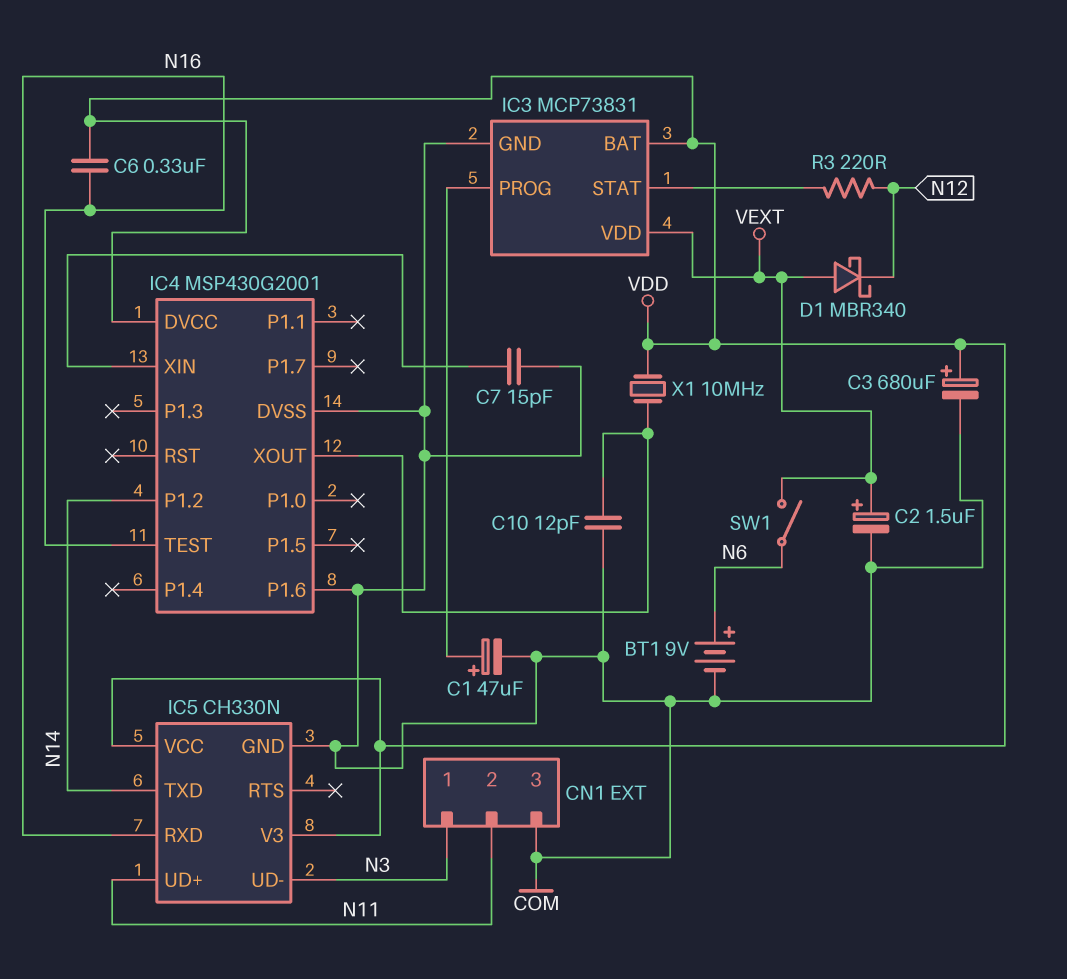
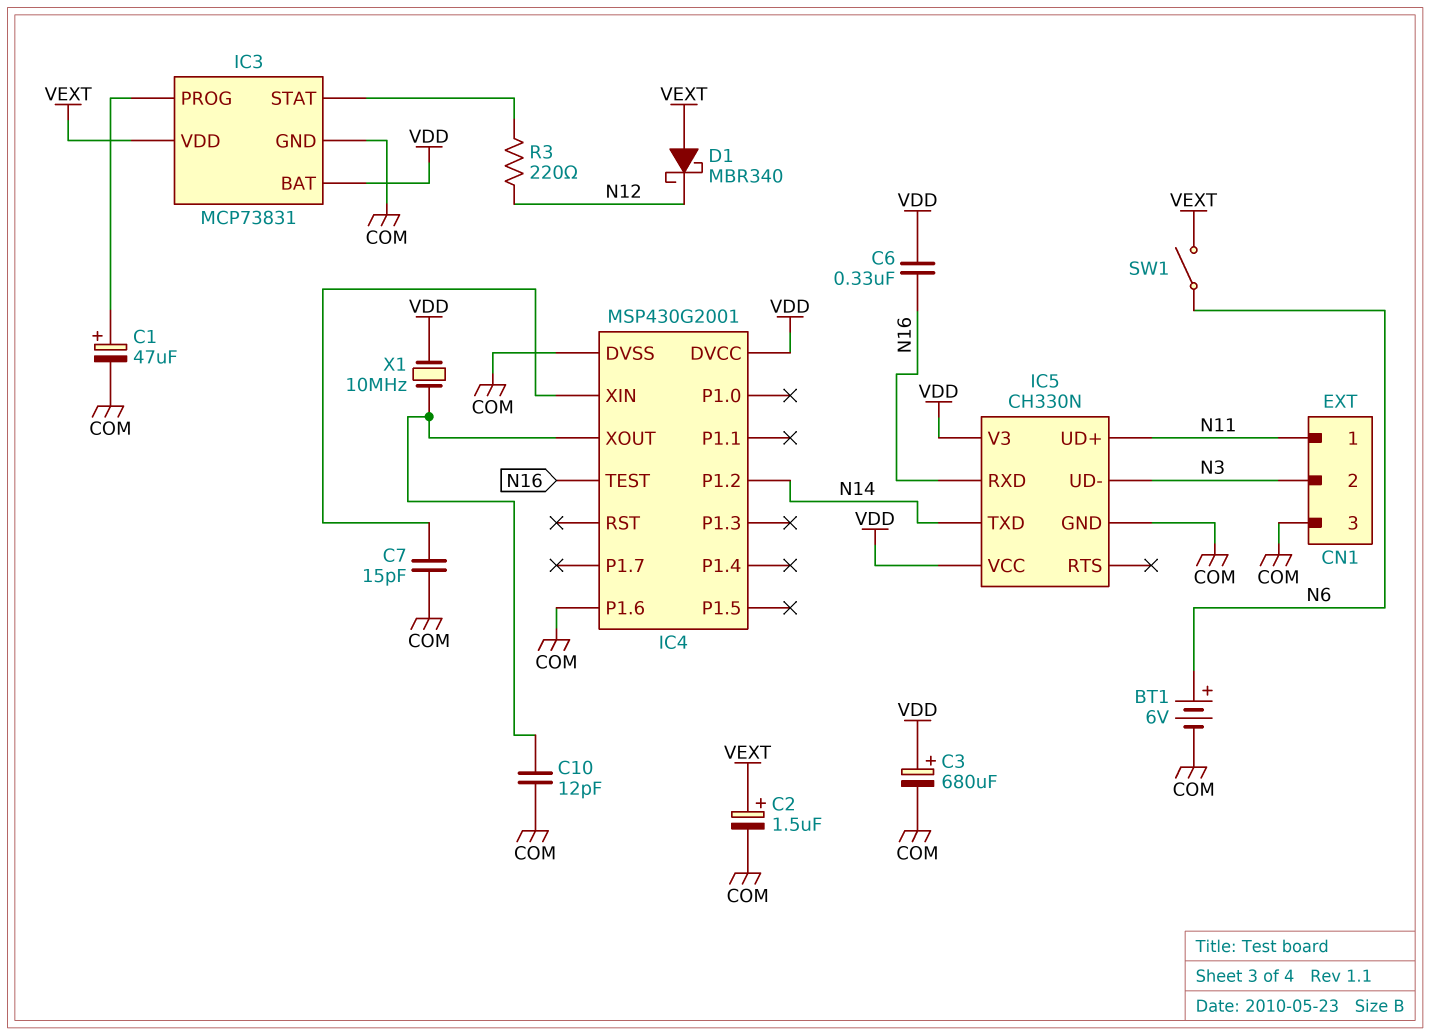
BT1: 9V (plus N6, minus COM) -> 6V (plus N6, minus COM)
CN1 pin 1: N3 -> N11
CN1 pin 2: N11 -> N3

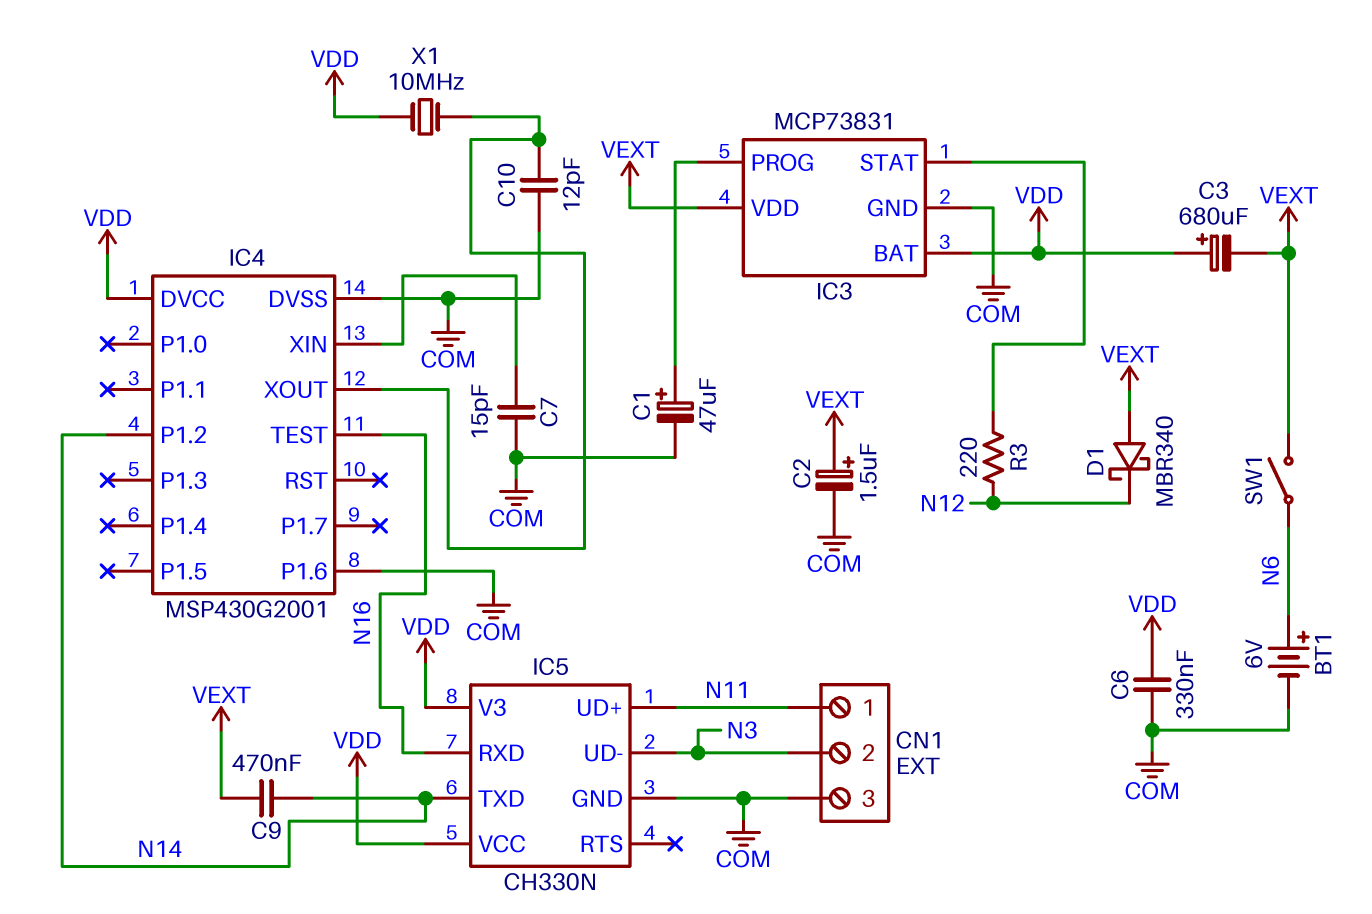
C3: 680uF (plus VDD, minus COM) -> 680uF (plus VDD, minus VEXT)
C6: 330nF (N16, VDD) -> 330nF (COM, VDD)
C9: none -> 470nF (N14, VEXT)

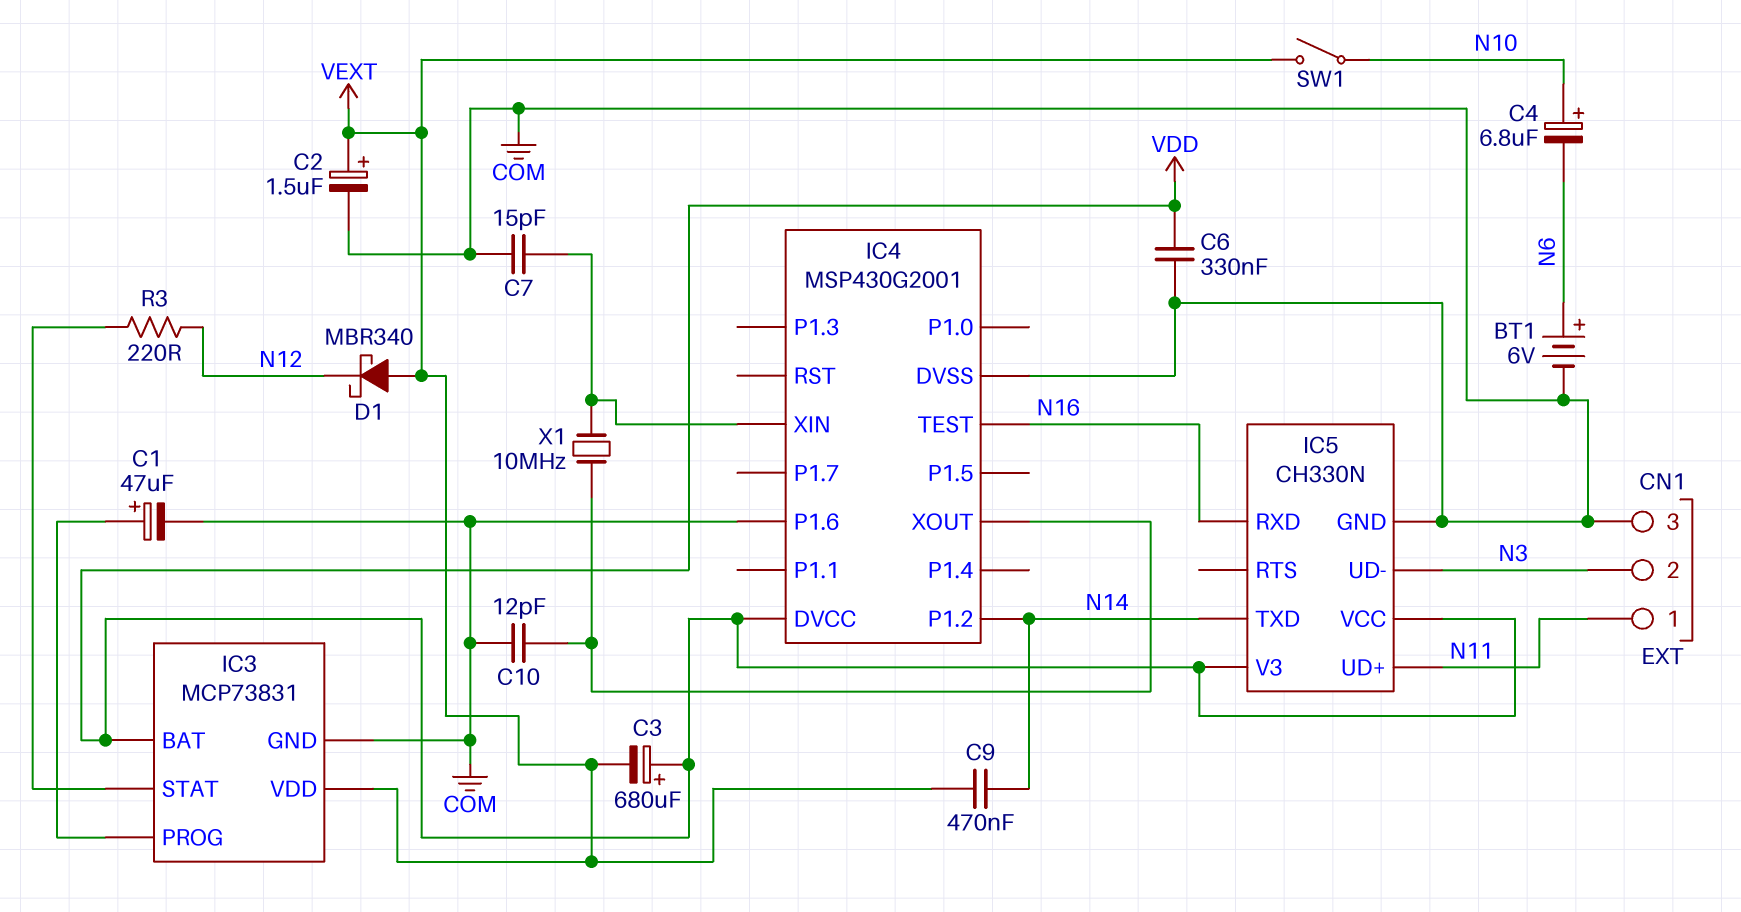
C4: none -> 6.8uF (plus N10, minus N6)
SW1: switch (N6, VEXT) -> switch (N10, VEXT)
X1: 10MHz (IC4/XOUT, VDD) -> 10MHz (IC4/XIN, IC4/XOUT)

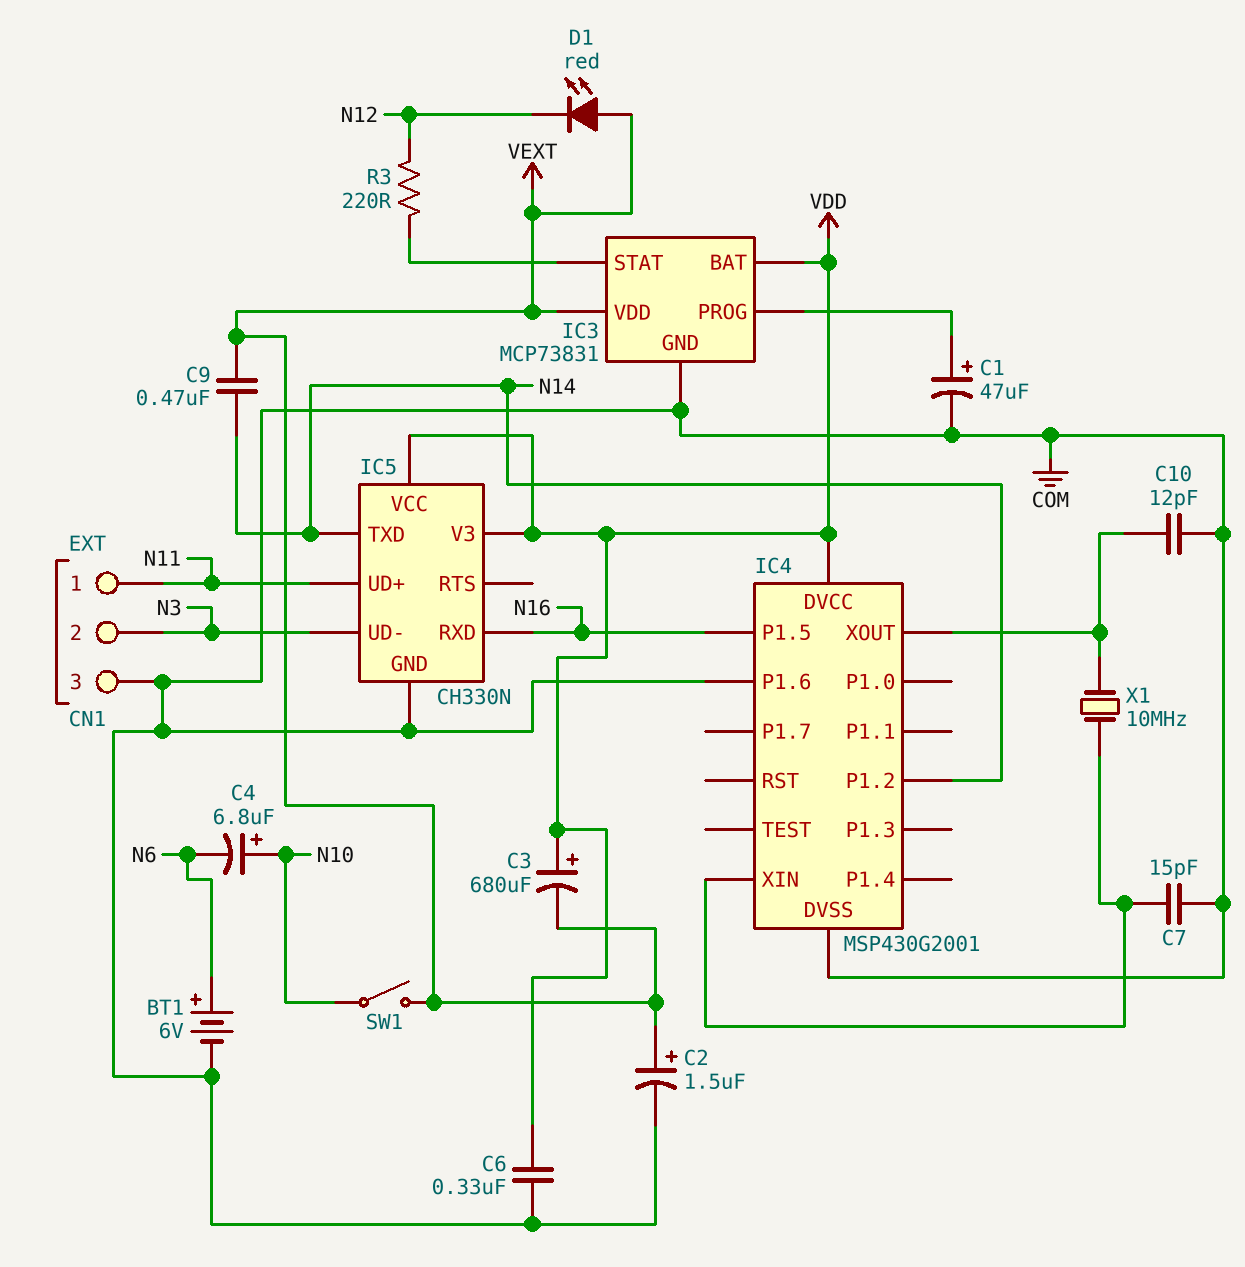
D1: schottky MBR340 (A VEXT, K N12) -> LED red (A VEXT, K N12)
IC4 pin P1.5: none -> N16
IC4 pin TEST: N16 -> none

